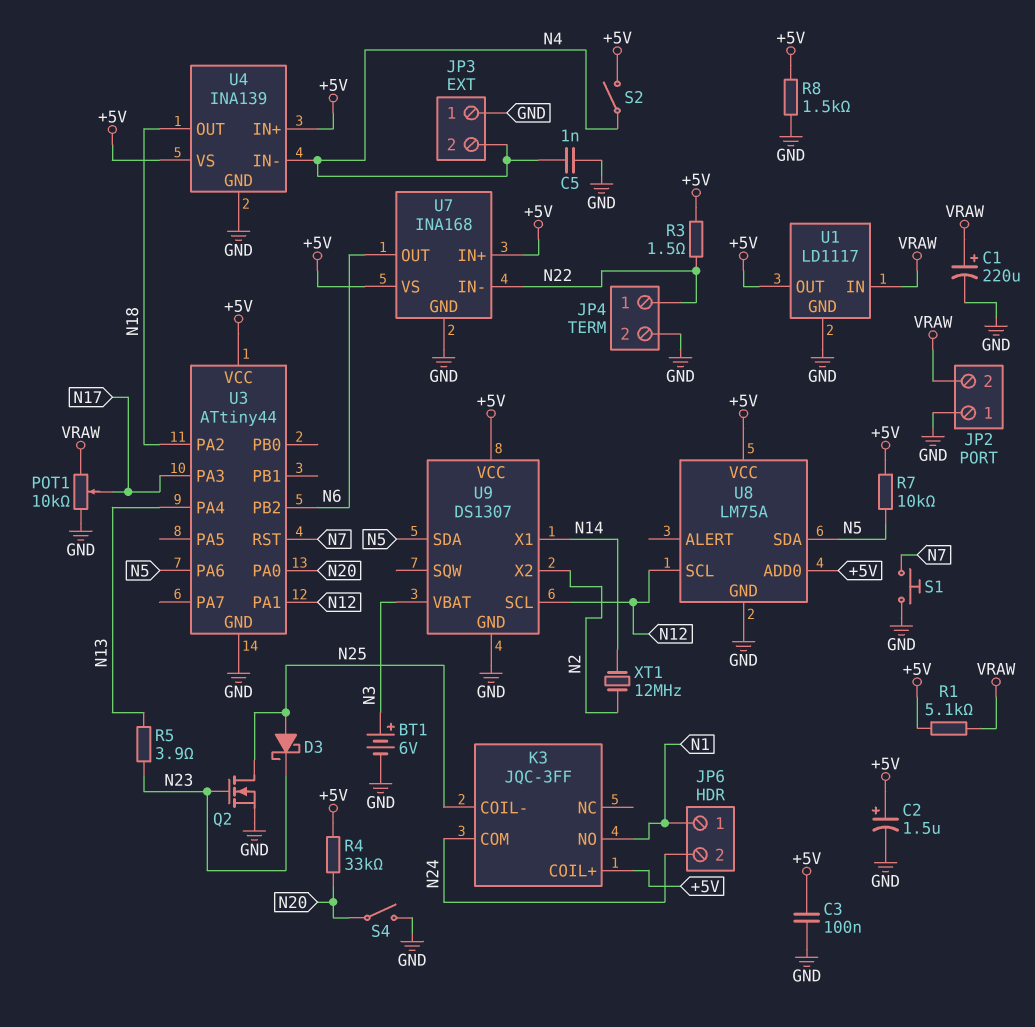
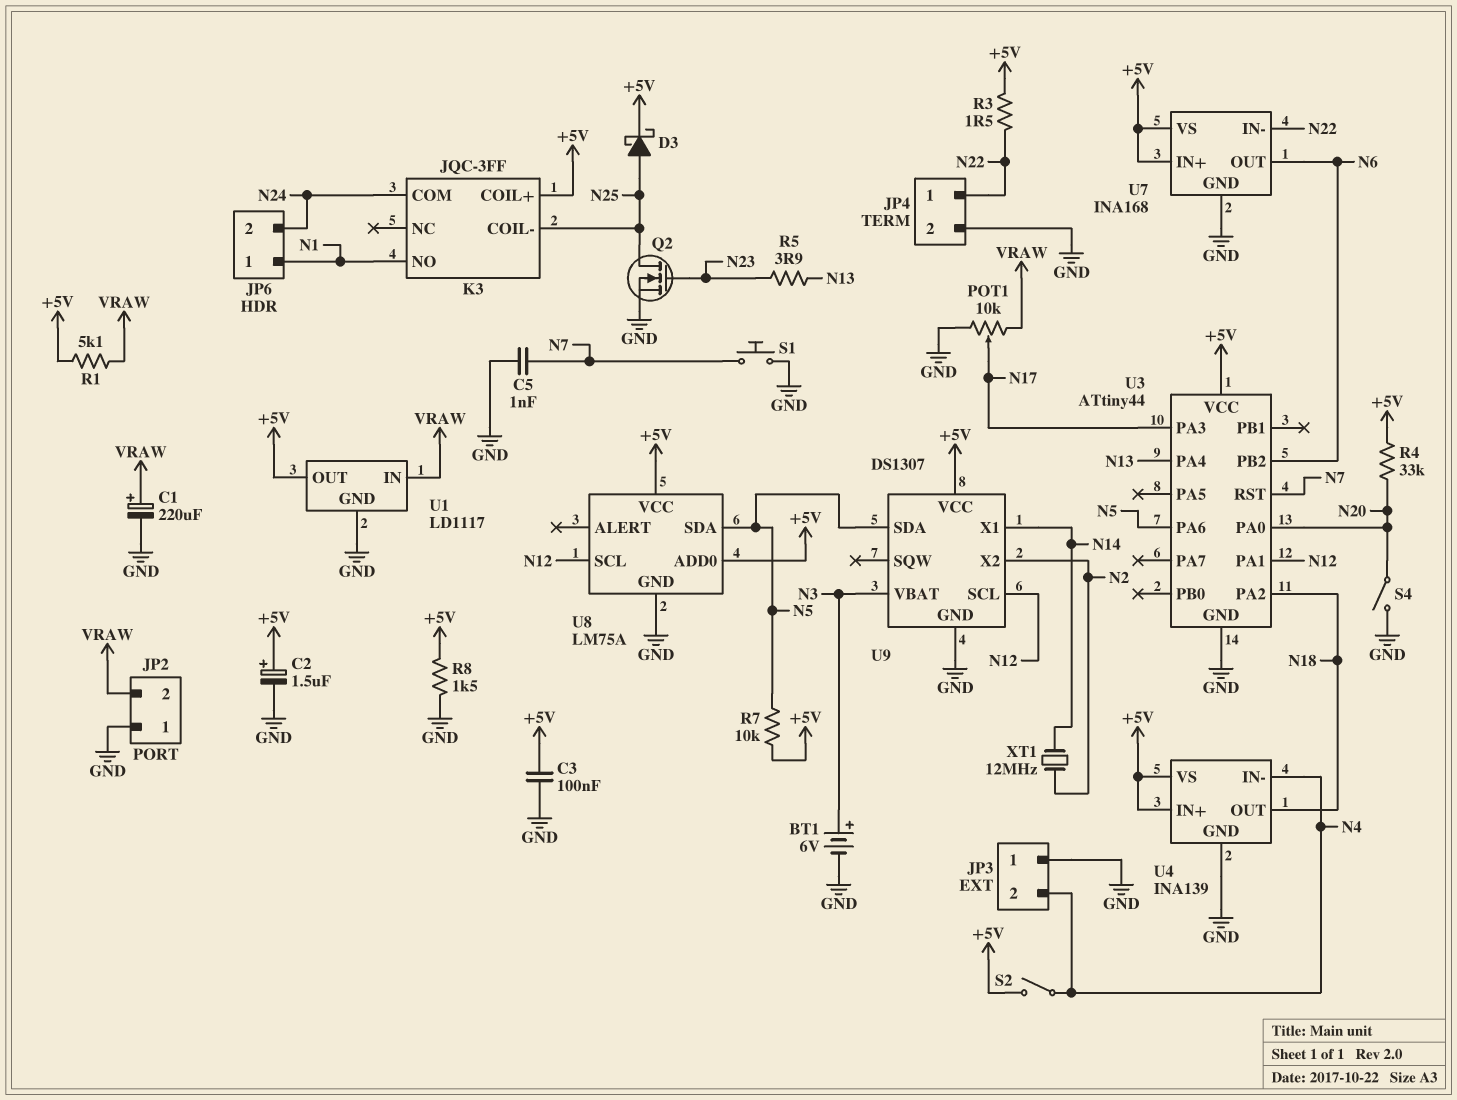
C5: 1nF (GND, N4) -> 1nF (GND, N7)
D3: schottky (A N25, K N23) -> schottky (A N25, K +5V)

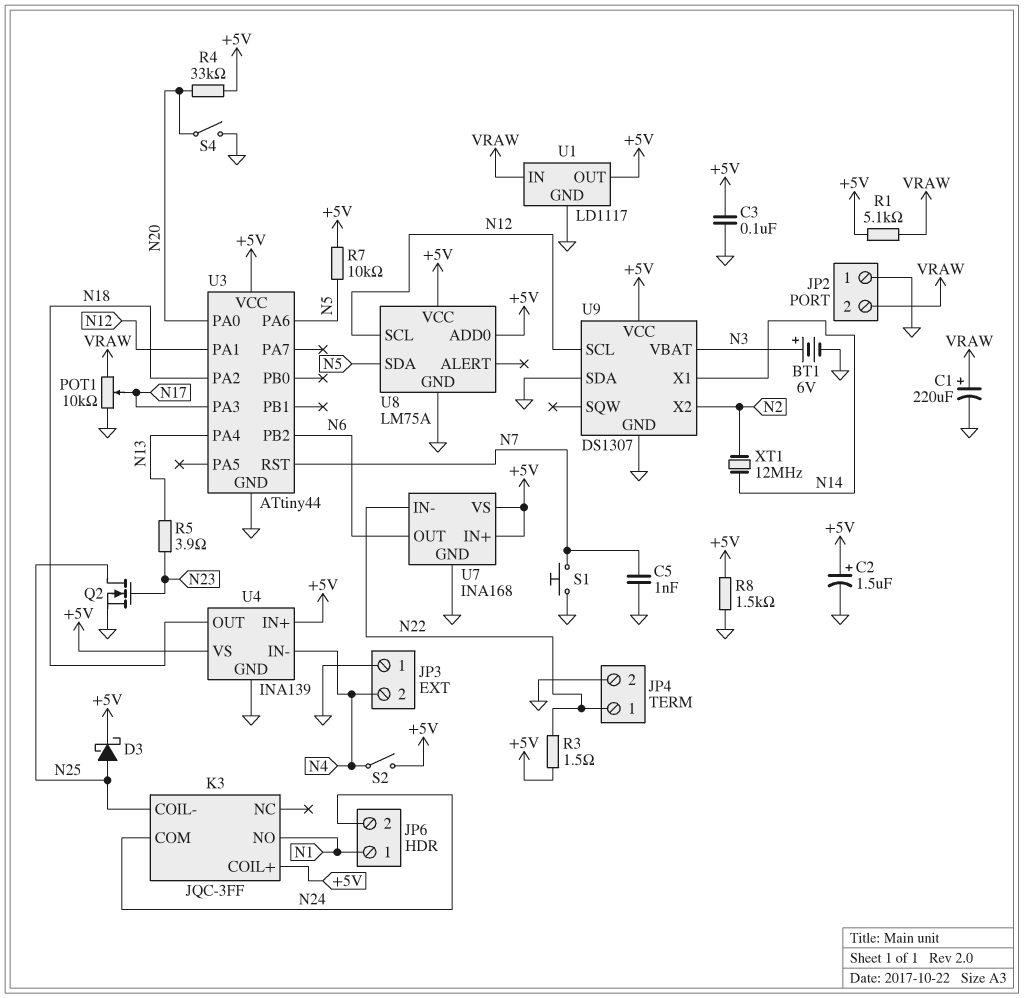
U9 pin SDA: N5 -> GND

